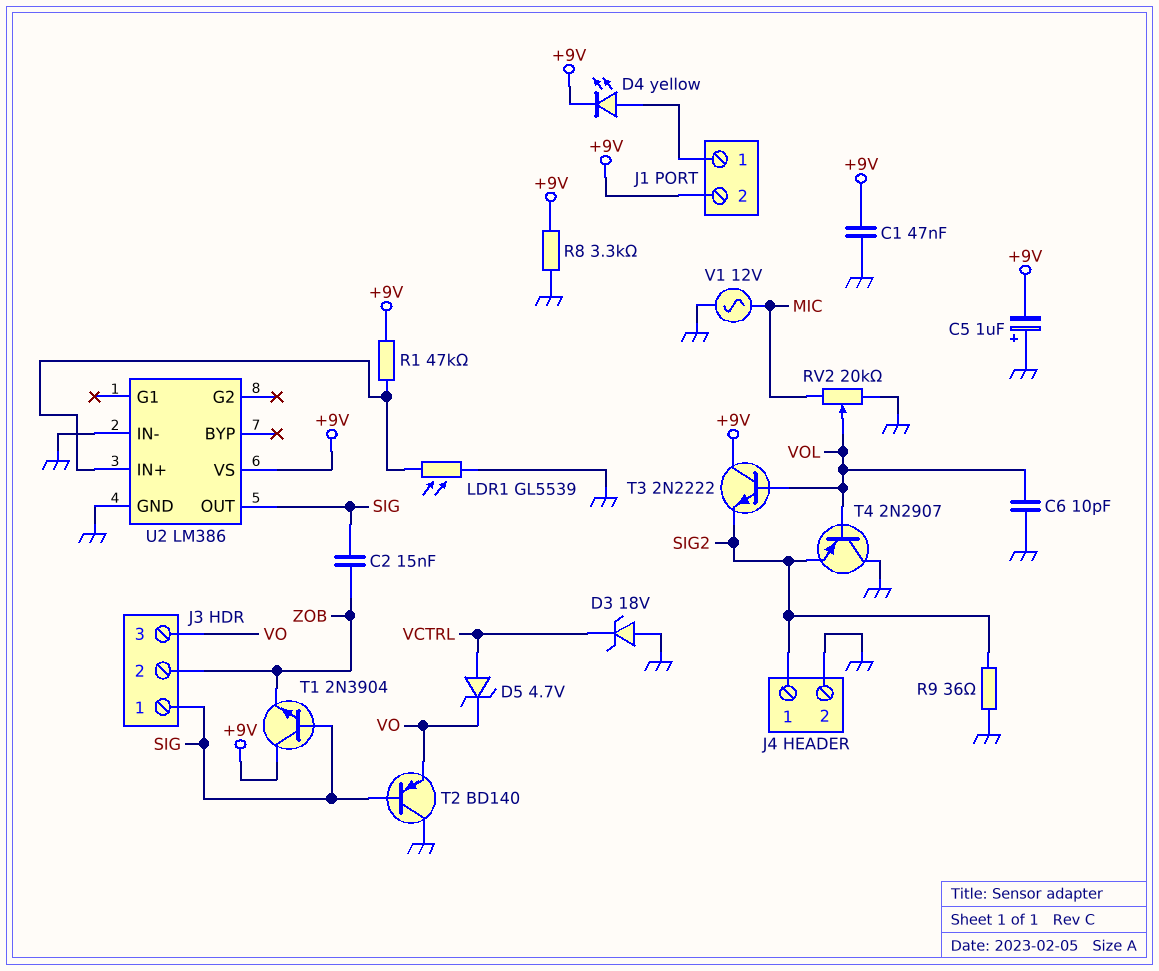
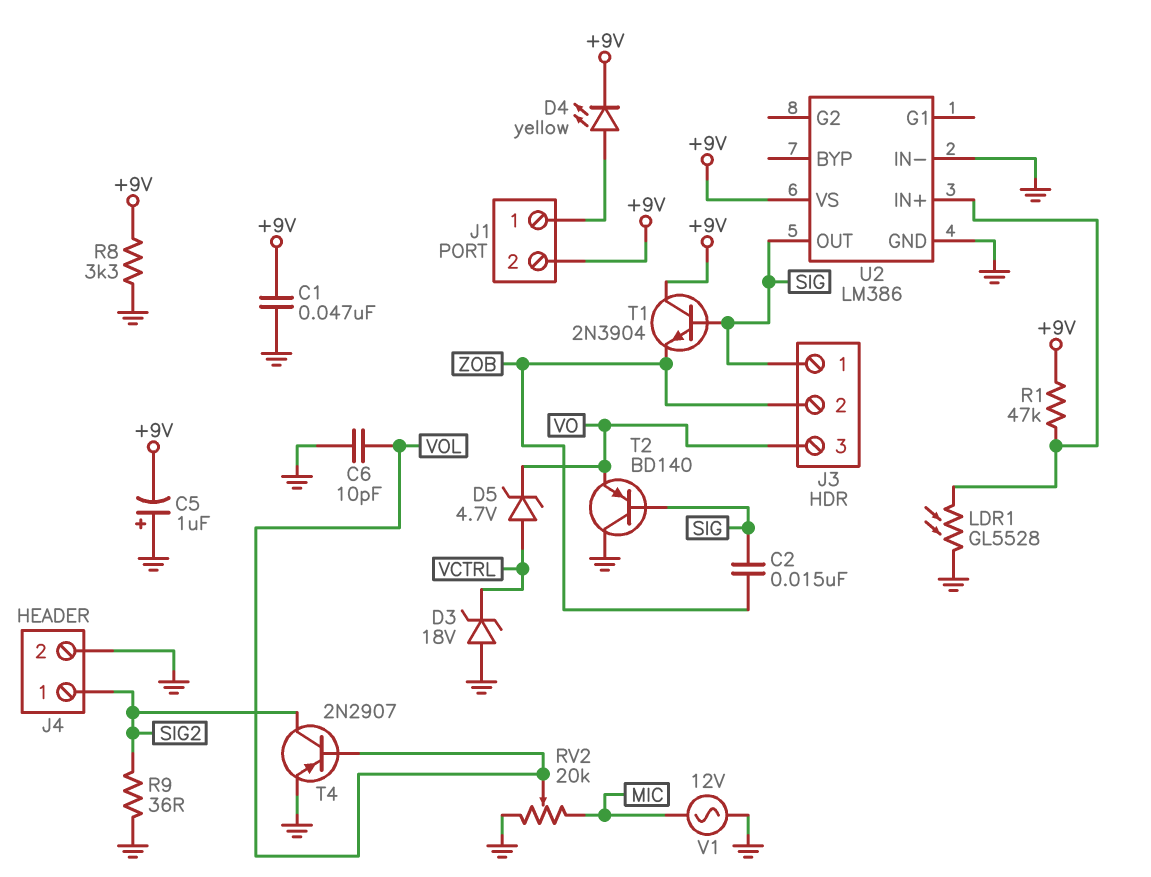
LDR1: GL5539 (GND, U2/IN+) -> GL5528 (GND, U2/IN+)
T3: NPN 2N2222 (B VOL, C +9V, E SIG2) -> none
T4: PNP 2N2907 (B VOL, C GND, E SIG2) -> PNP 2N2907 (B VOL, C SIG2, E GND)

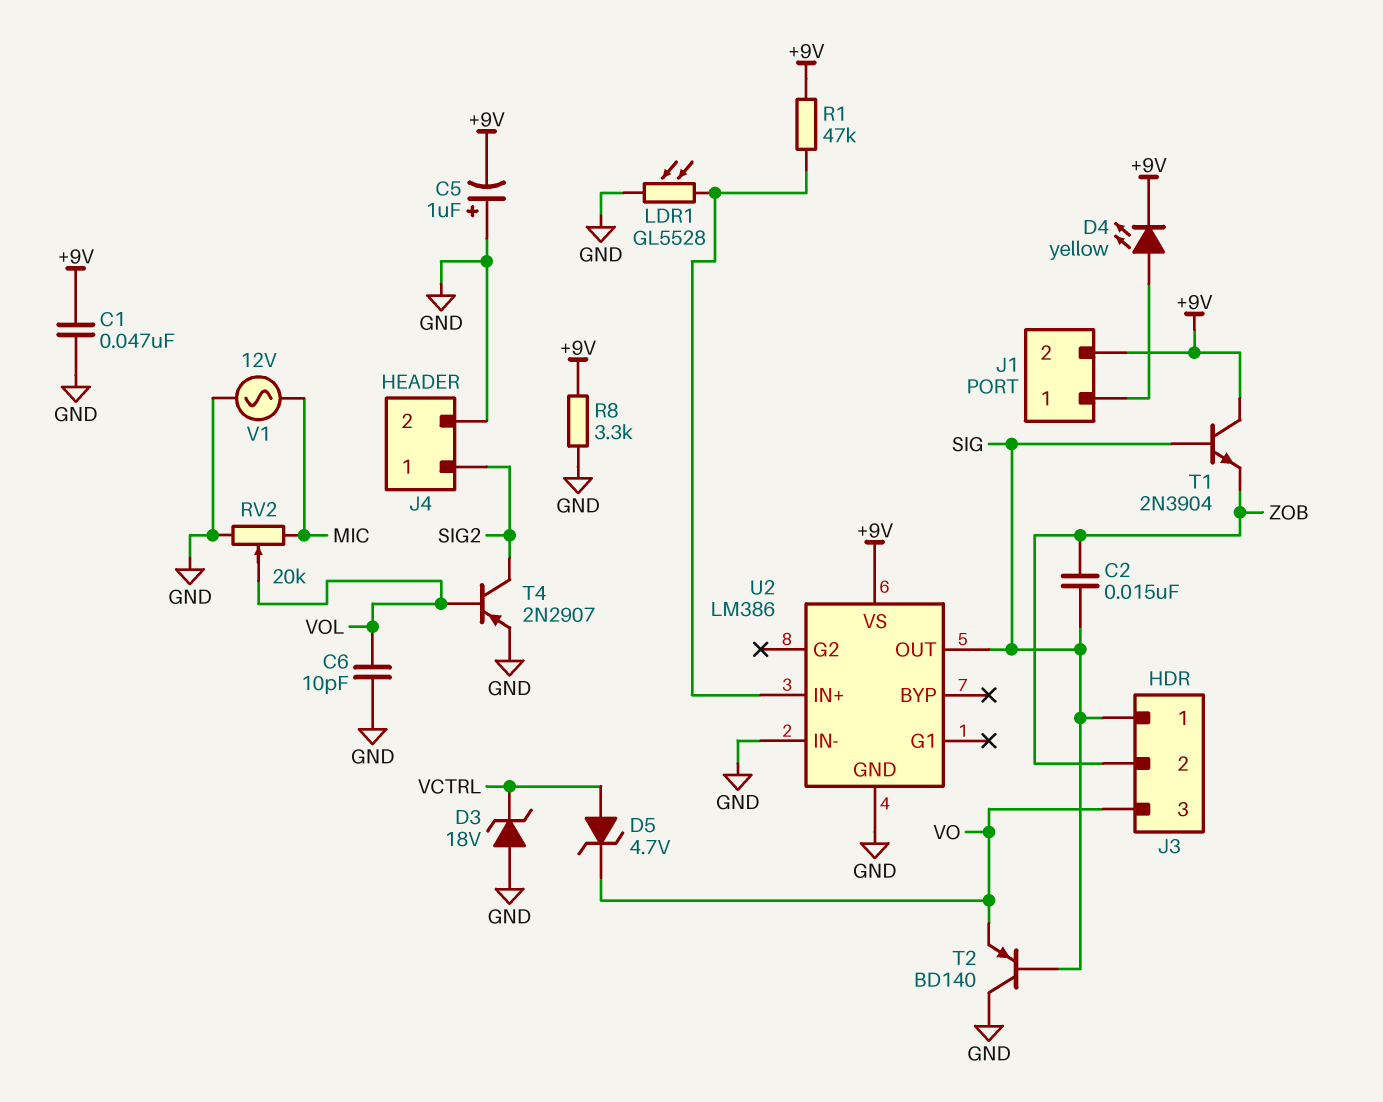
R9: 36 (GND, SIG2) -> none

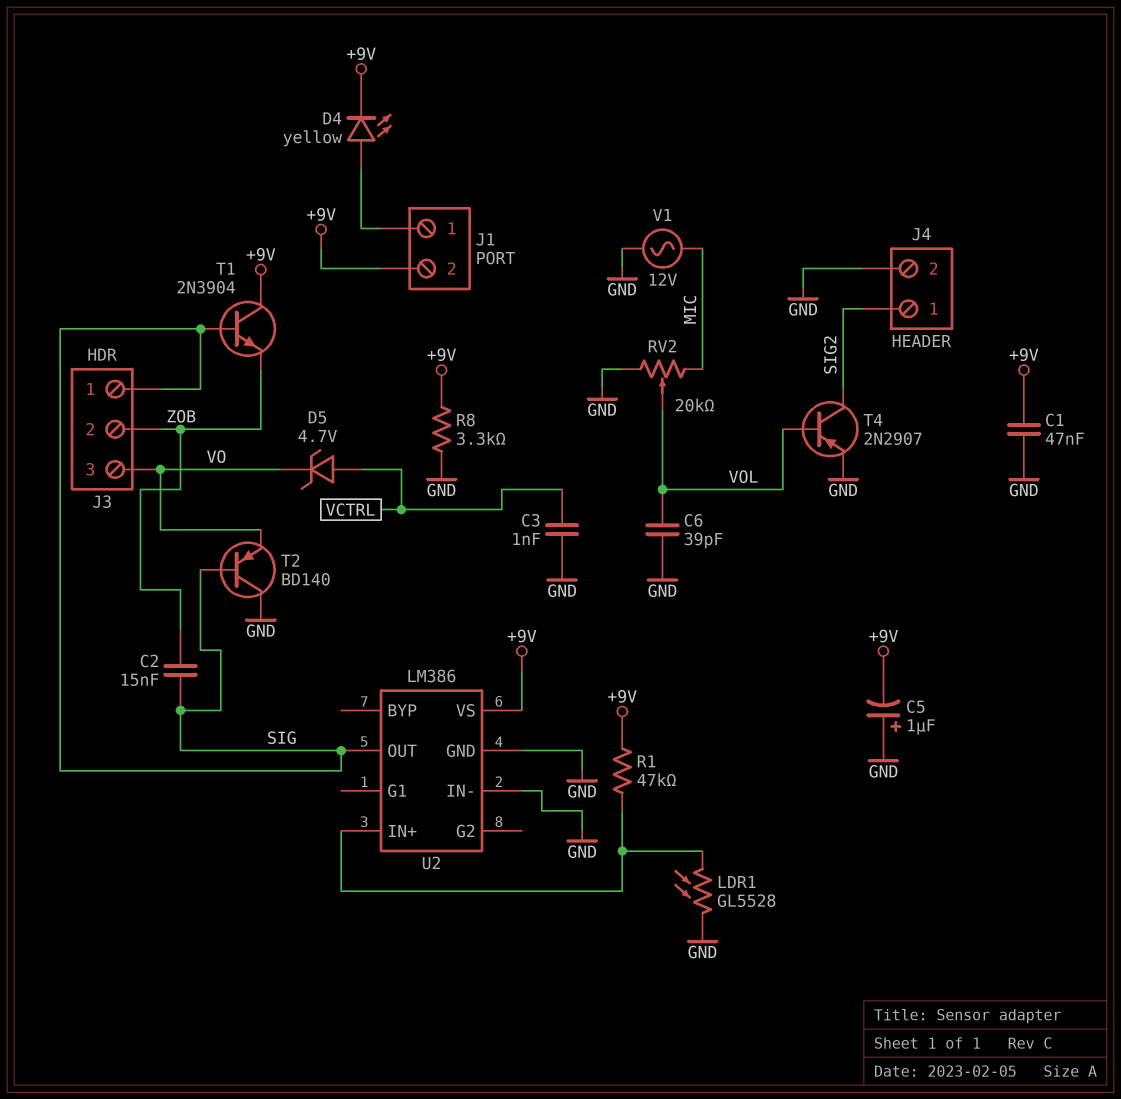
C3: none -> 1nF (GND, VCTRL)
C6: 10pF (GND, VOL) -> 39pF (GND, VOL)
D3: zener 18V (A GND, K VCTRL) -> none

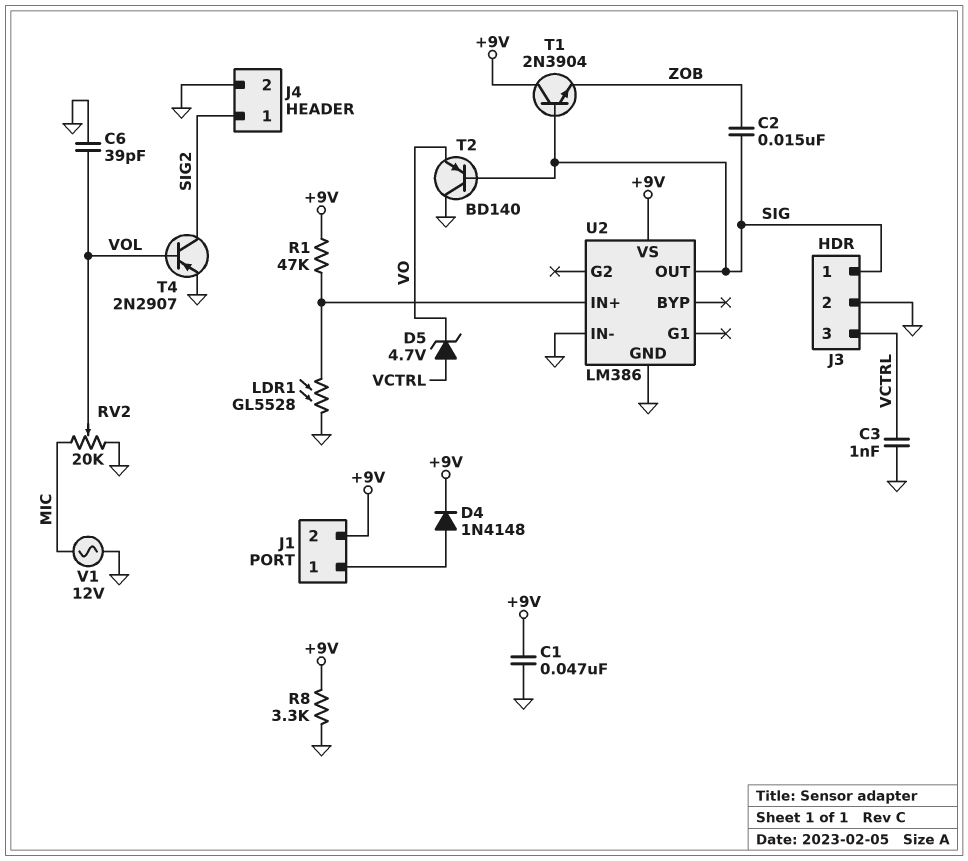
C5: 1uF (plus GND, minus +9V) -> none
D4: LED yellow (A J1/1, K +9V) -> diode 1N4148 (A J1/1, K +9V)
J3 pin 2: ZOB -> GND
J3 pin 3: VO -> VCTRL

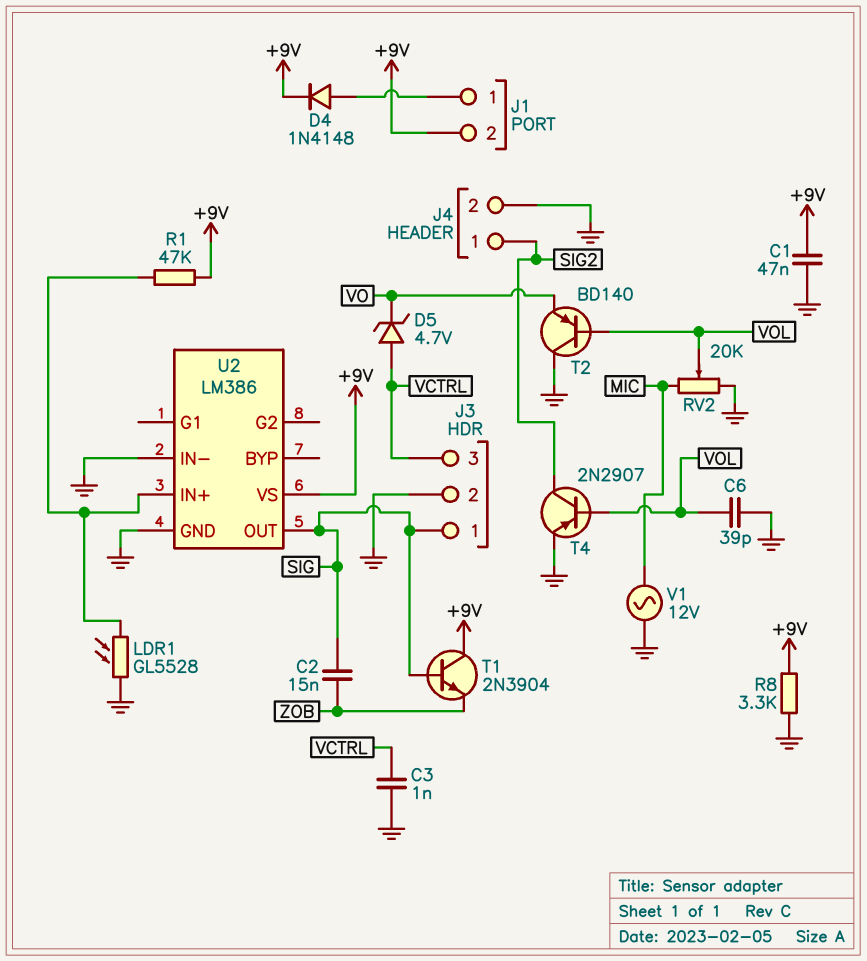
T2: PNP BD140 (B SIG, C GND, E VO) -> PNP BD140 (B VOL, C GND, E VO)

